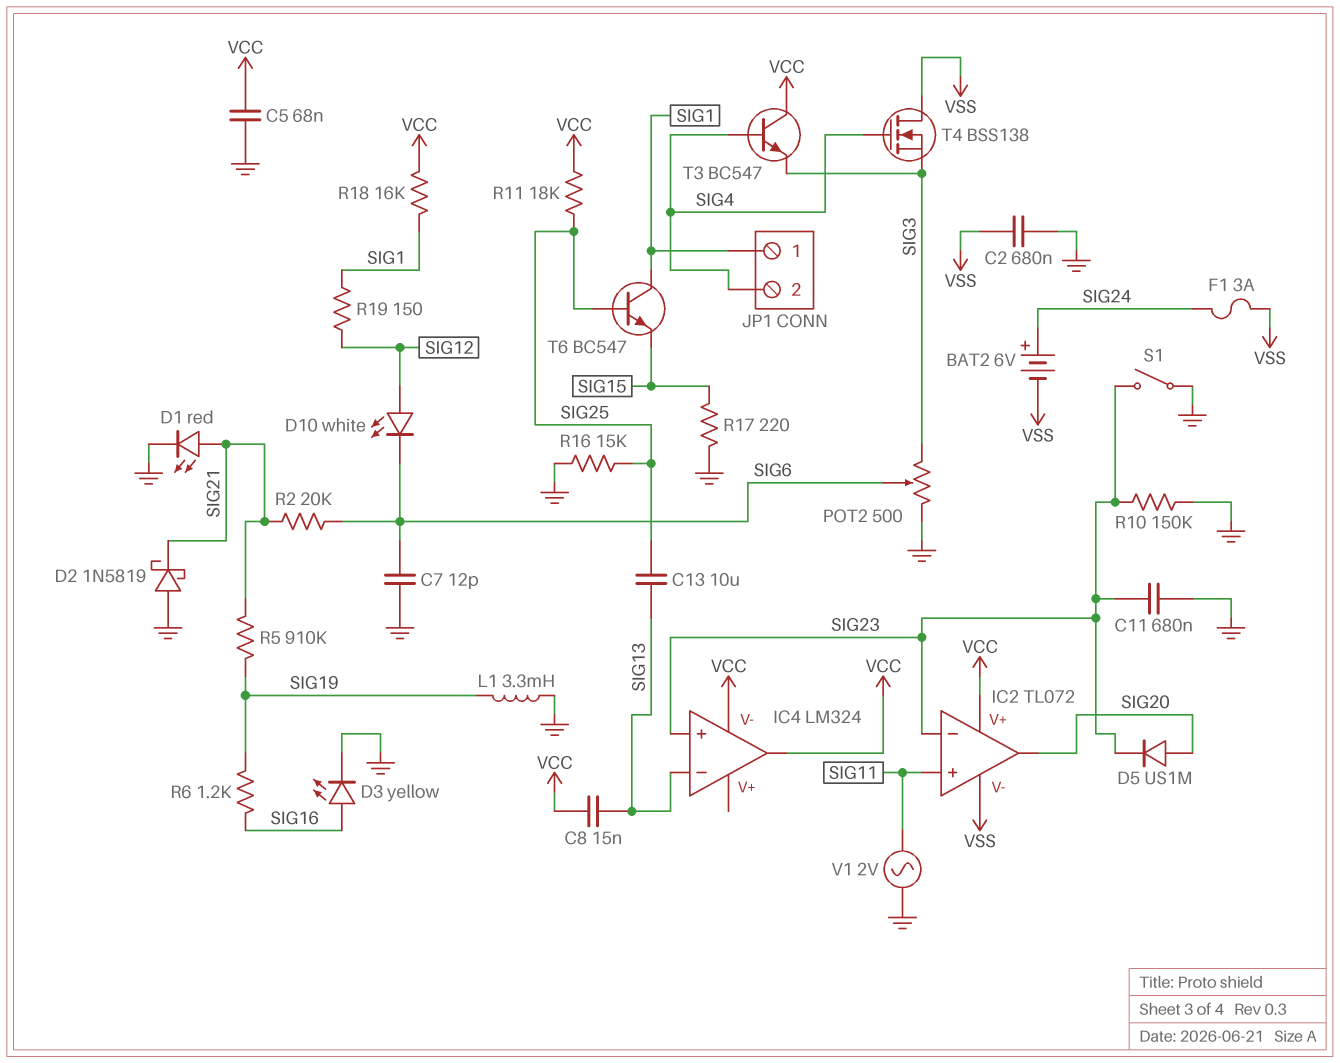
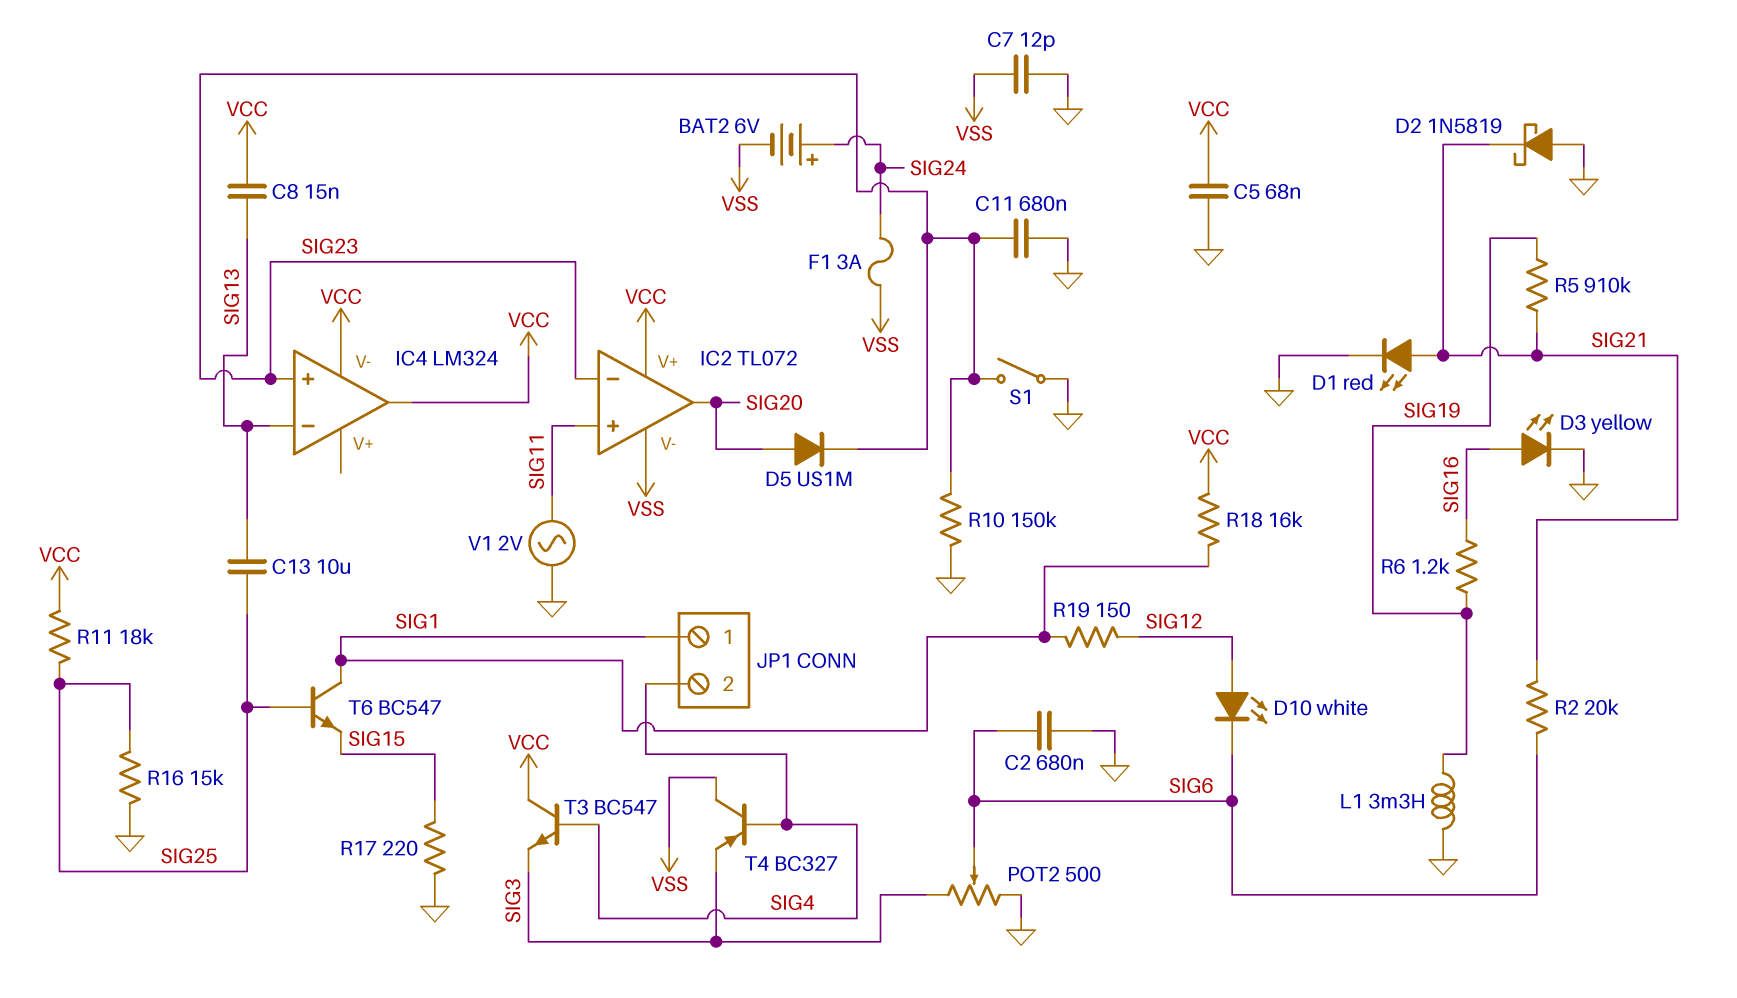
C2: 680nF (GND, VSS) -> 680nF (GND, SIG6)
C7: 12pF (GND, SIG6) -> 12pF (GND, VSS)
T4: NMOS BSS138 (G SIG4, D VSS, S SIG3) -> PNP BC327 (B SIG4, C VSS, E SIG3)

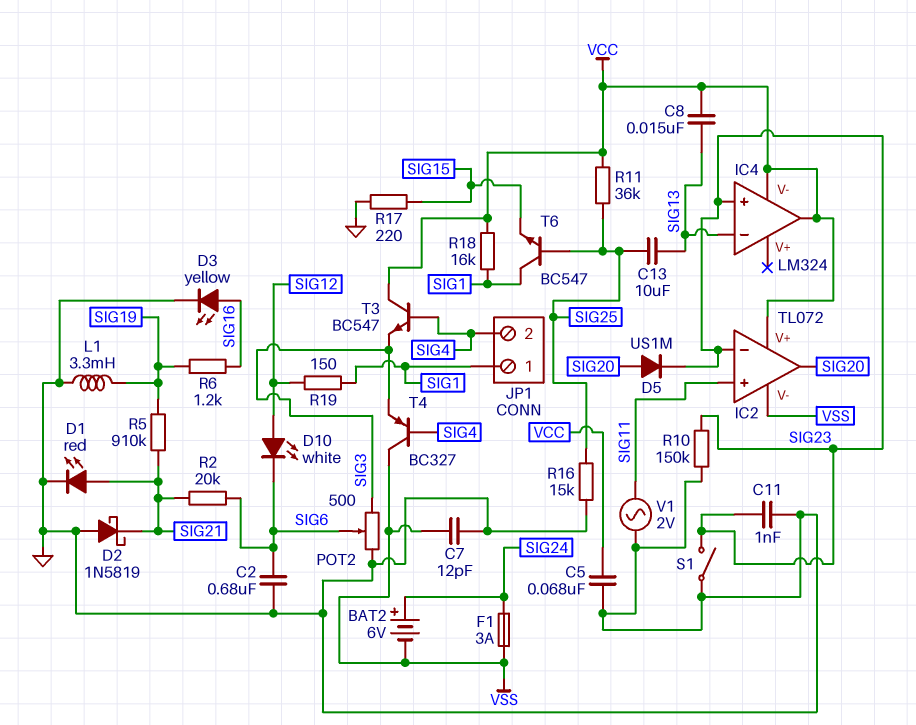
C11: 680nF (GND, SIG23) -> 1nF (GND, SIG23)
R11: 18k (SIG25, VCC) -> 36k (SIG25, VCC)

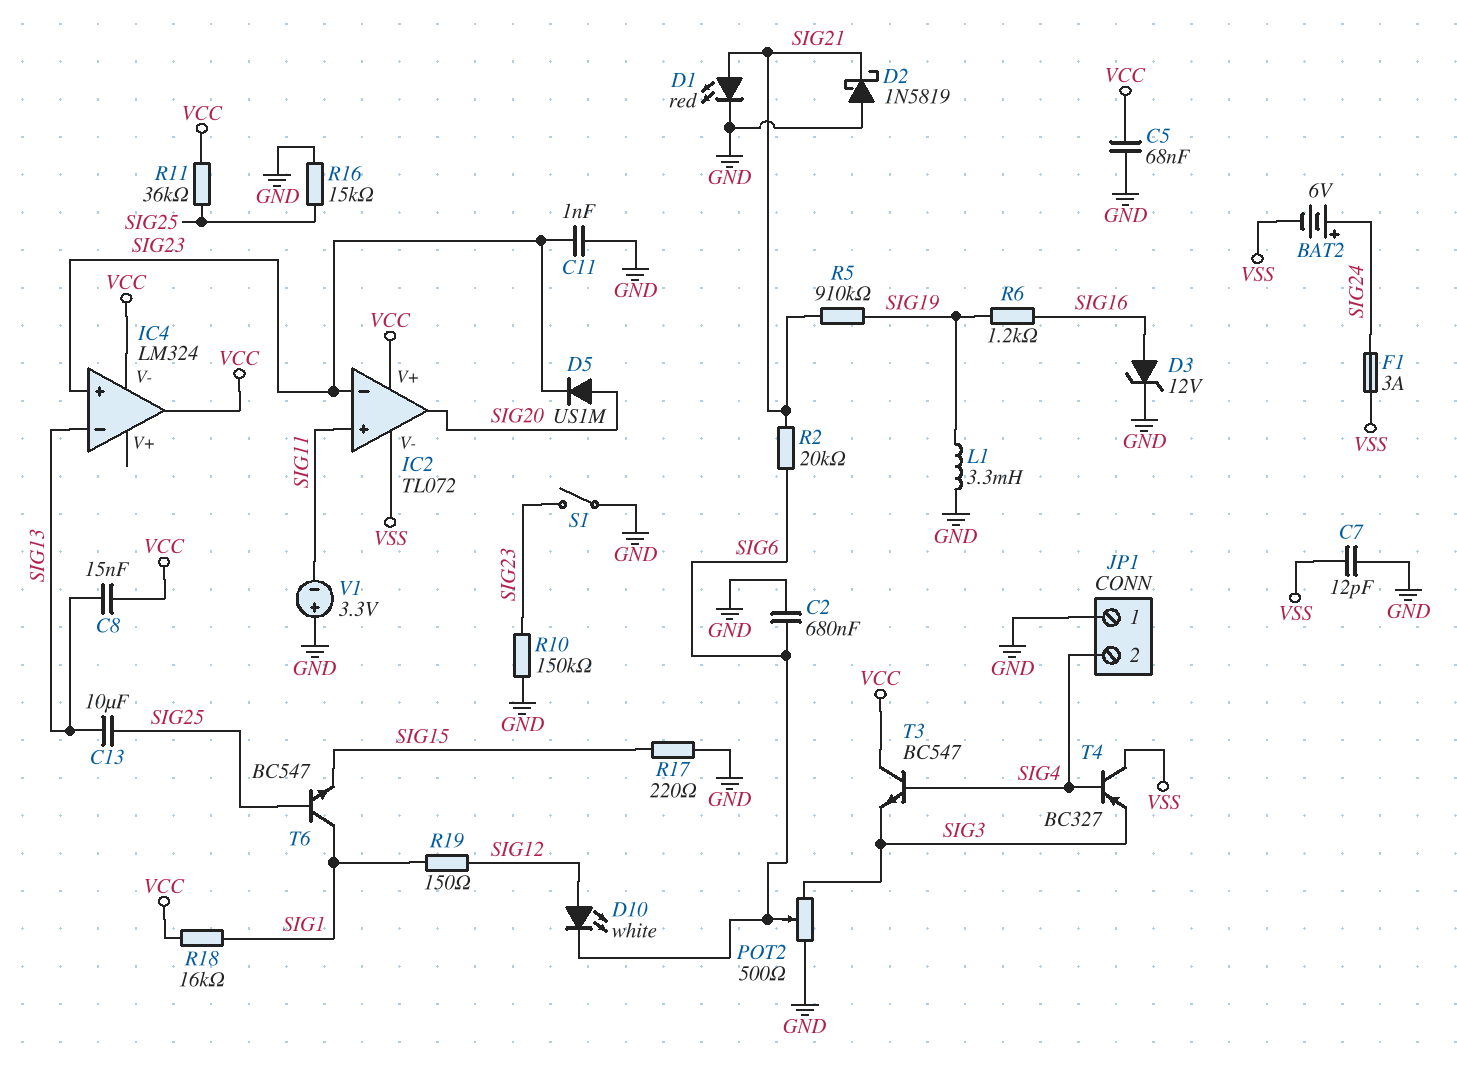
D3: LED yellow (A SIG16, K GND) -> zener 12V (A SIG16, K GND)
JP1 pin 1: SIG1 -> GND
V1: AC 2V (GND, SIG11) -> 3.3V (plus GND, minus SIG11)

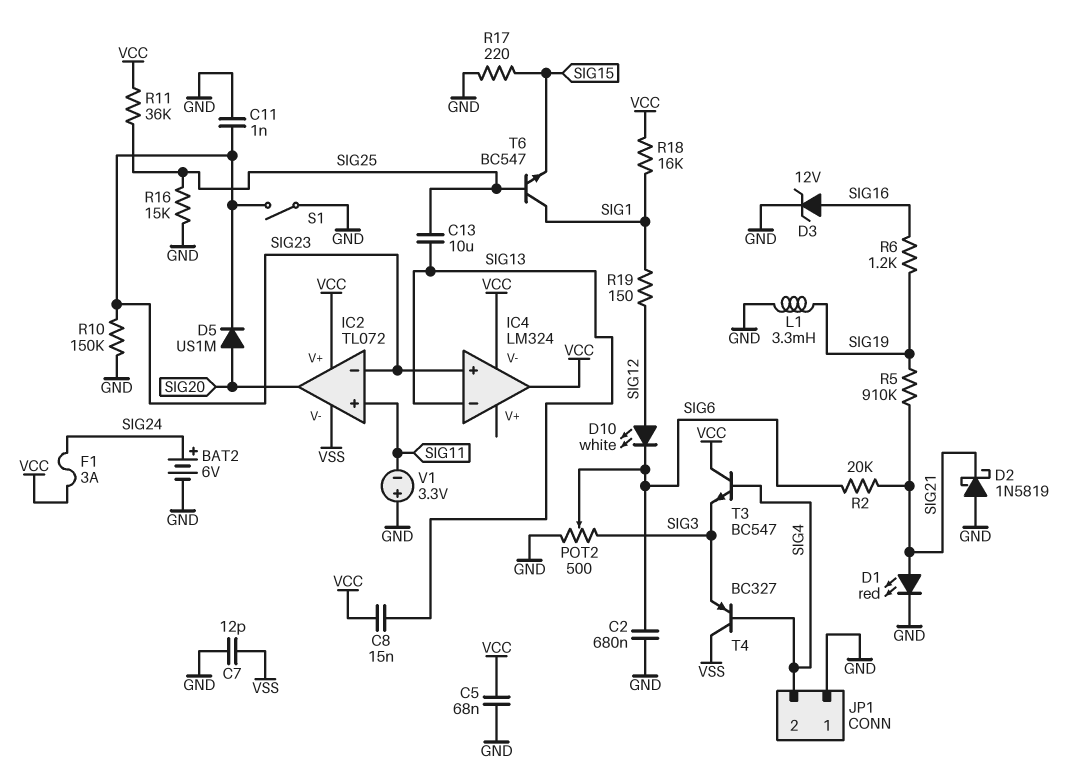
BAT2: 6V (plus SIG24, minus VSS) -> 6V (plus SIG24, minus GND)
F1: 3A (SIG24, VSS) -> 3A (SIG24, VCC)

